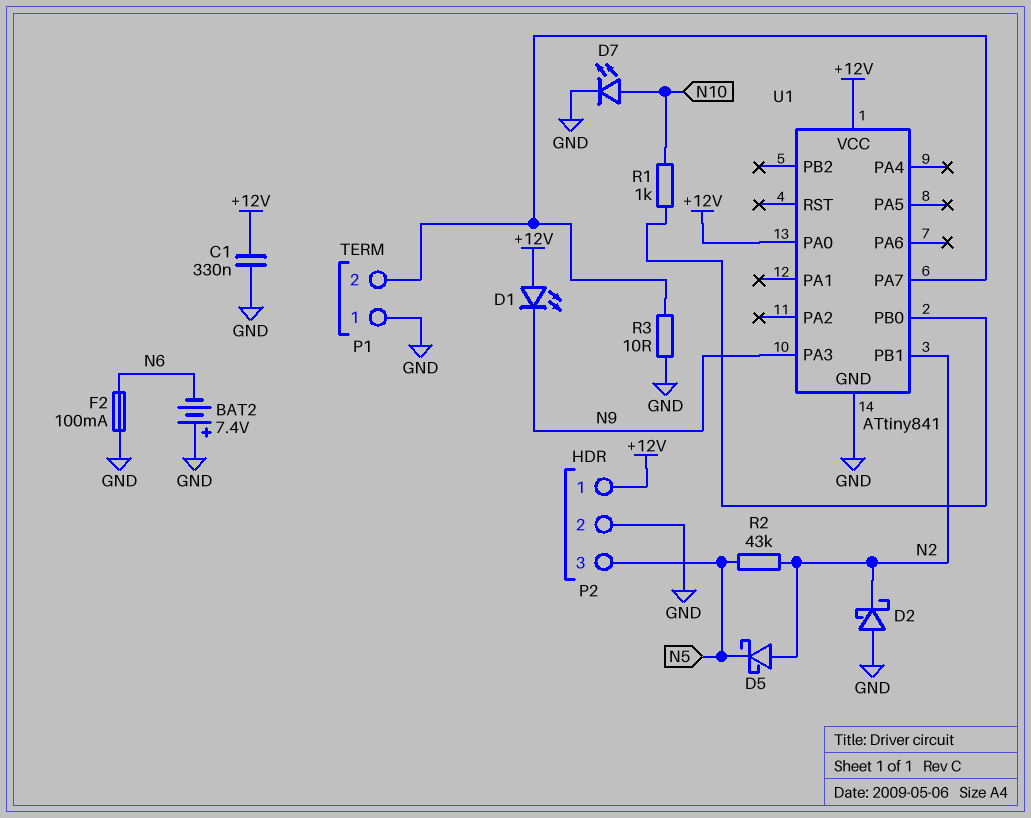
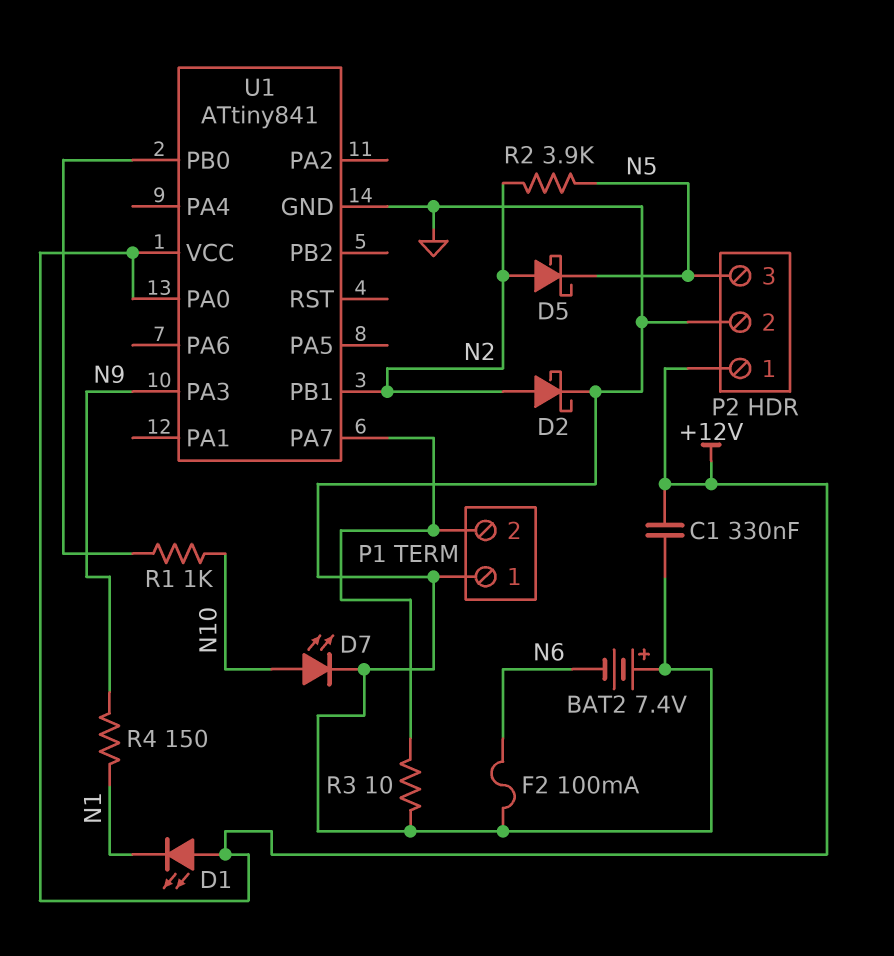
D1: LED (A +12V, K N9) -> LED (A +12V, K N1)
D2: schottky (A GND, K N2) -> schottky (A N2, K GND)
R2: 43k (N2, N5) -> 3.9k (N2, N5)
R4: none -> 150 (N1, N9)

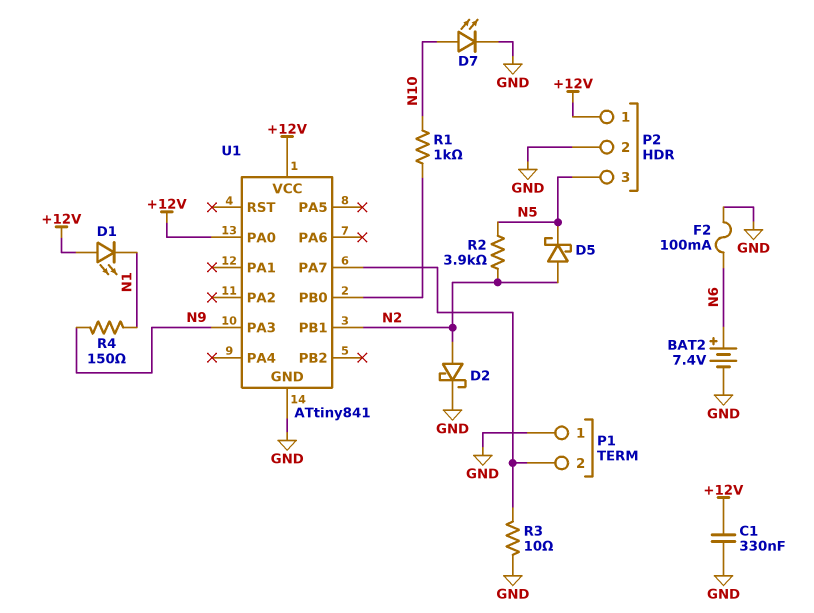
BAT2: 7.4V (plus GND, minus N6) -> 7.4V (plus N6, minus GND)

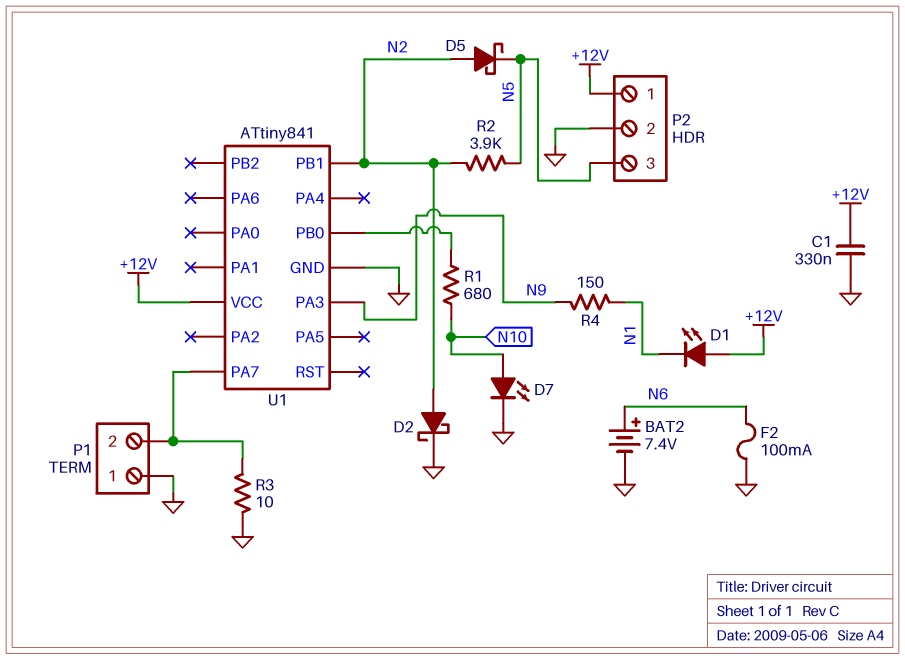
R1: 1k (N10, U1/PB0) -> 680 (N10, U1/PB0)
U1 pin PA0: +12V -> none

